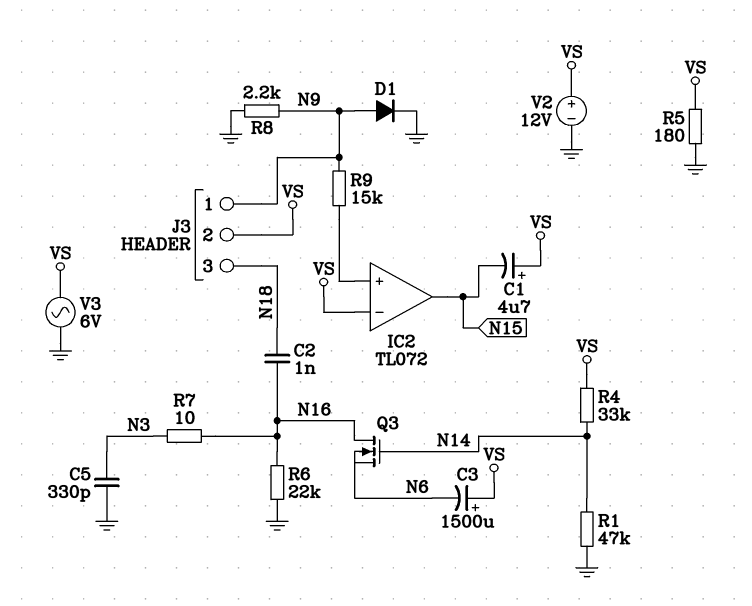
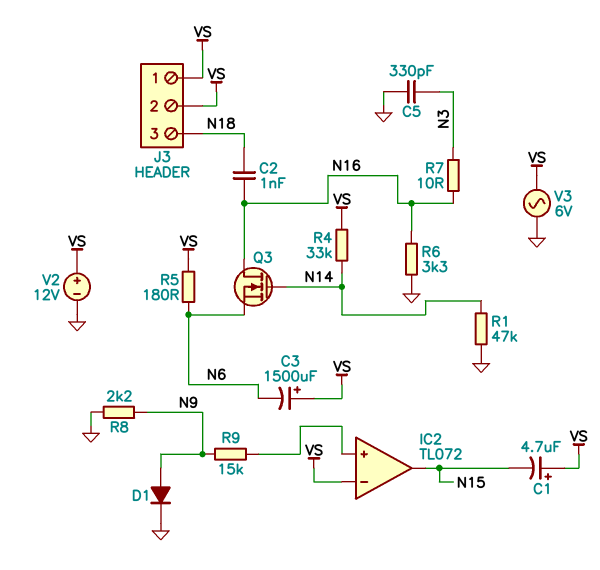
J3 pin 1: N9 -> VS
R5: 180 (GND, VS) -> 180 (N6, VS)
R6: 22k (GND, N16) -> 3.3k (GND, N16)

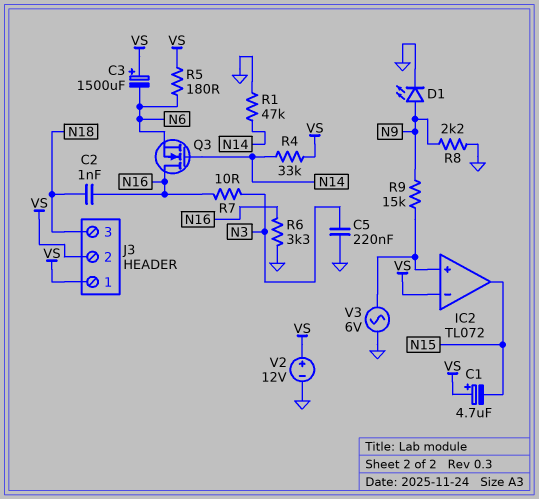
C5: 330pF (GND, N3) -> 220nF (GND, N3)
D1: diode (A N9, K GND) -> LED (A N9, K GND)
V3: AC 6V (GND, VS) -> AC 6V (GND, IC2/in+)

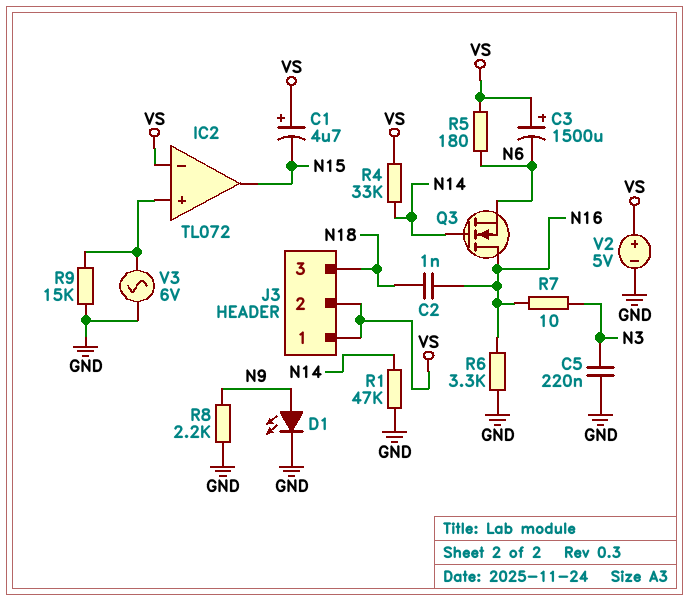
R9: 15k (IC2/in+, N9) -> 15k (GND, IC2/in+)
V2: 12V (plus VS, minus GND) -> 5V (plus VS, minus GND)

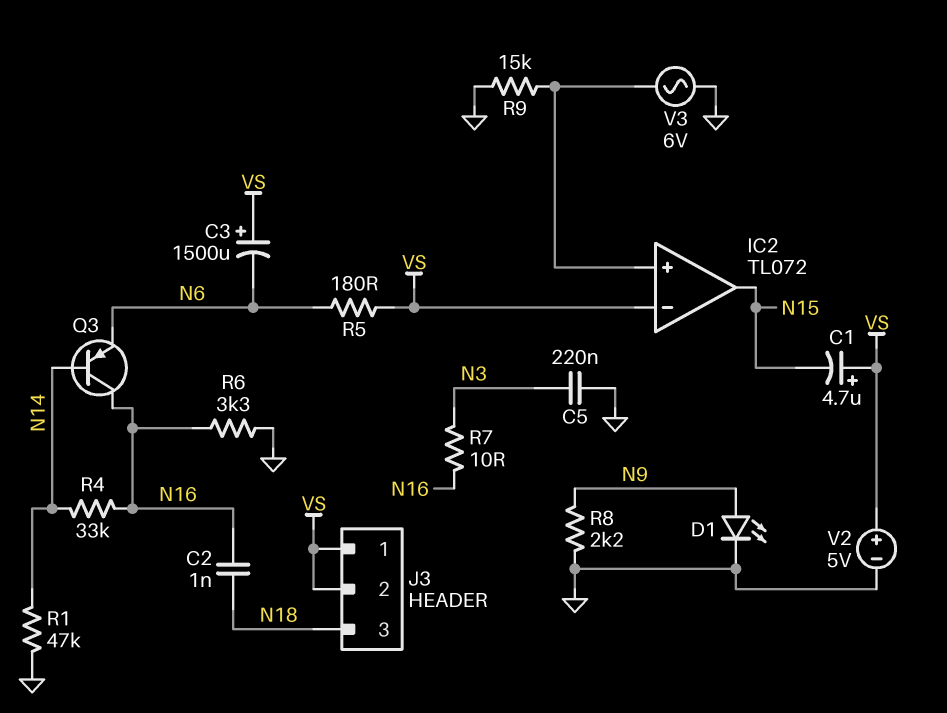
Q3: NMOS (G N14, D N16, S N6) -> PNP (B N14, C N16, E N6)
R4: 33k (N14, VS) -> 33k (N14, N16)

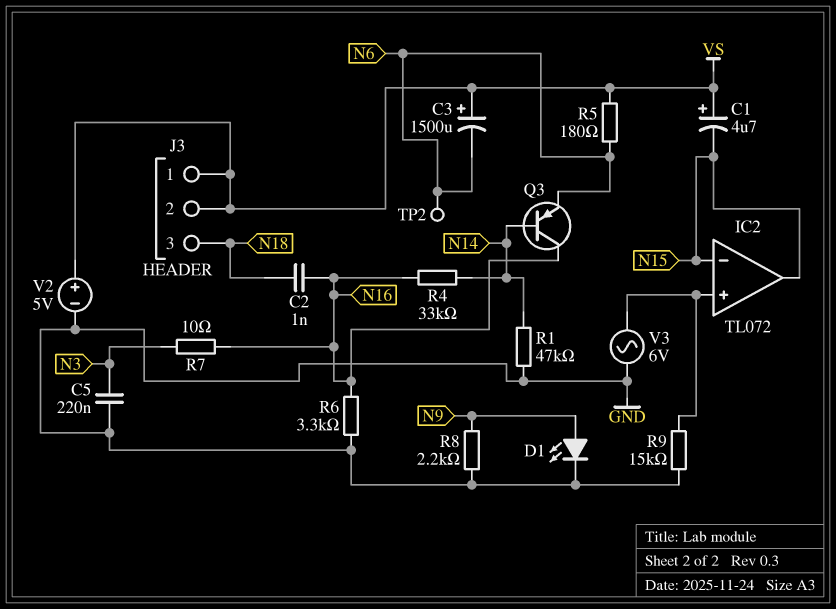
IC2 pin in-: VS -> N15
TP2: none -> test point (N6)

